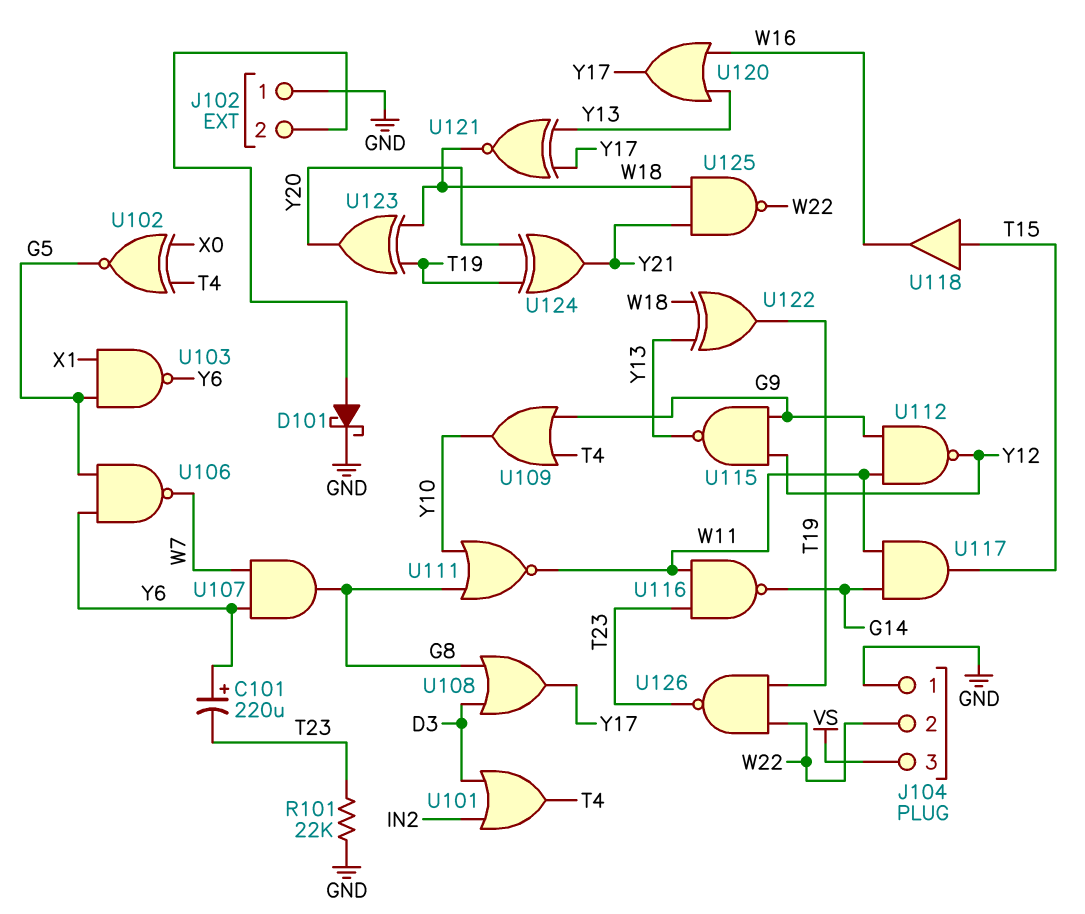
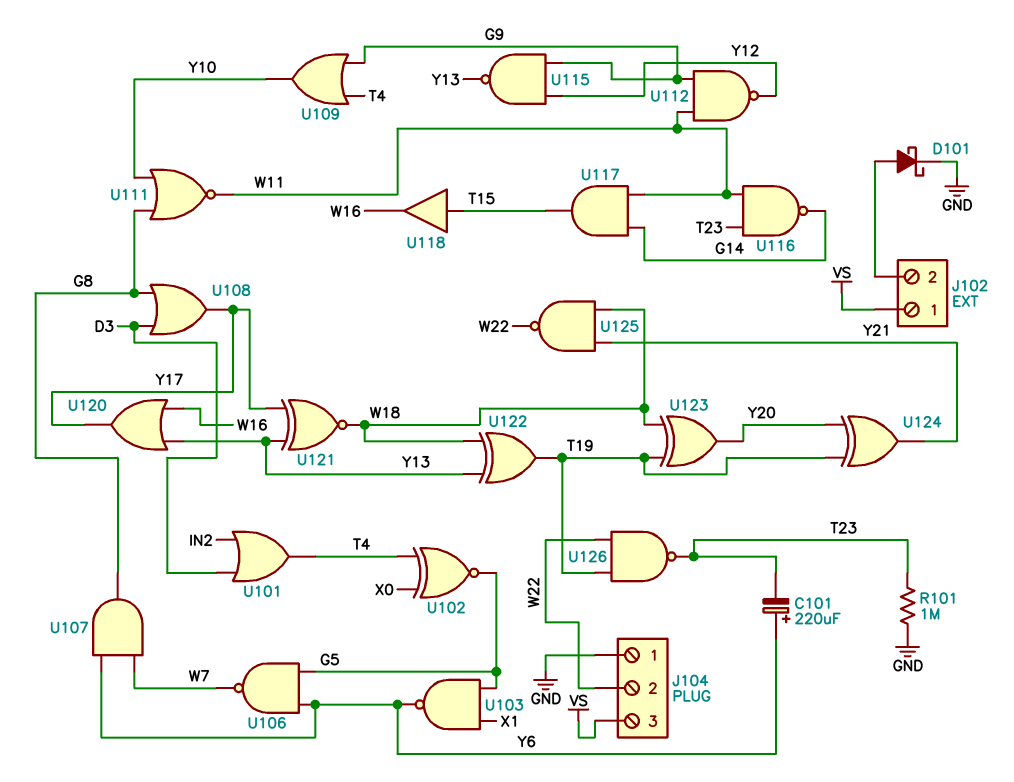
J102 pin 1: GND -> VS
R101: 22k (GND, T23) -> 1M (GND, T23)

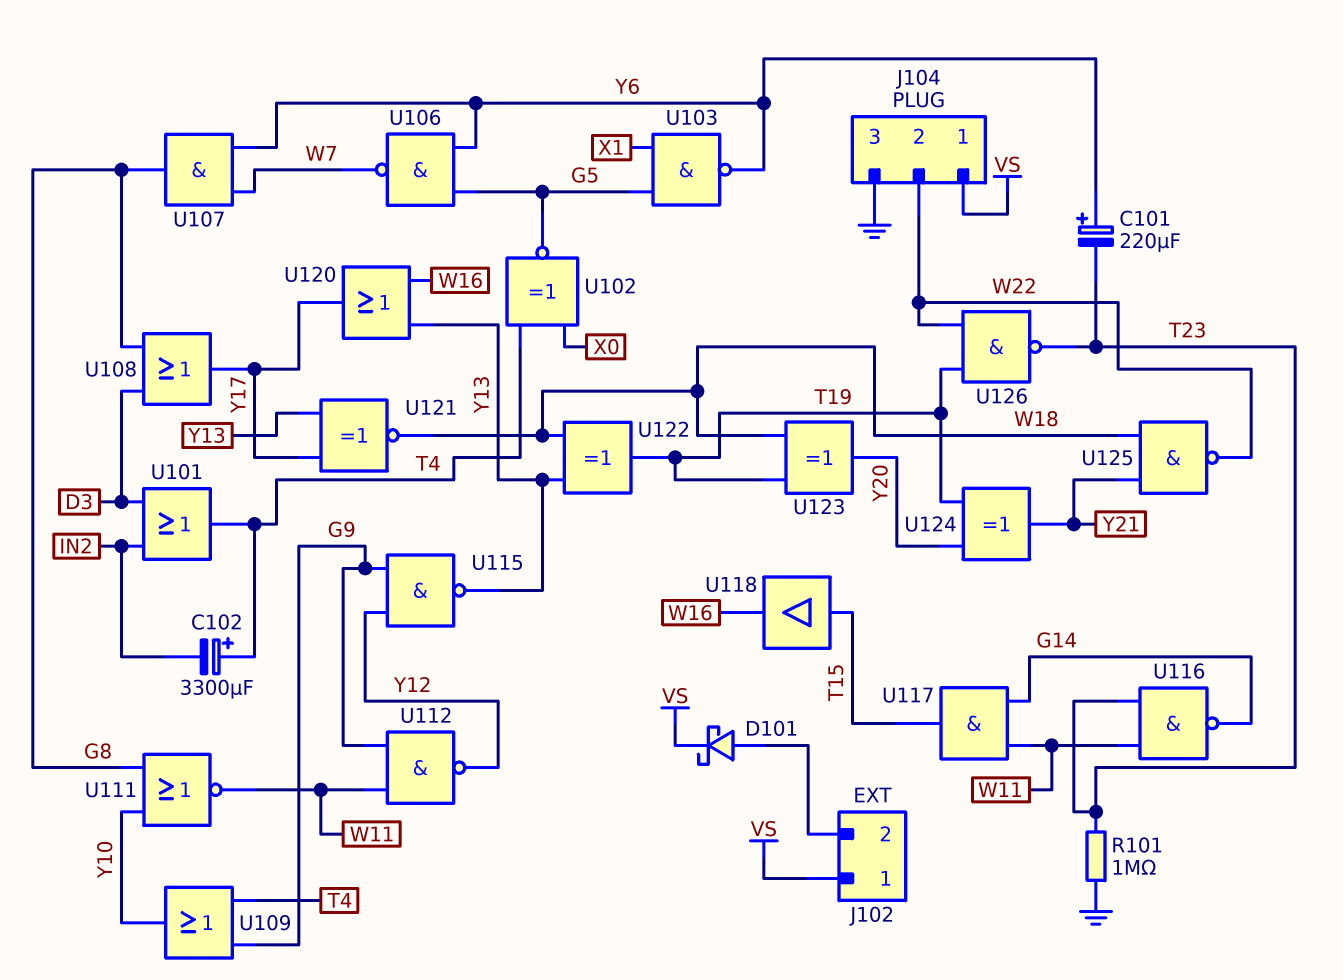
C102: none -> 3300uF (plus T4, minus IN2)
D101: schottky (A J102/2, K GND) -> schottky (A J102/2, K VS)
J104 pin 1: GND -> VS
J104 pin 3: VS -> GND

